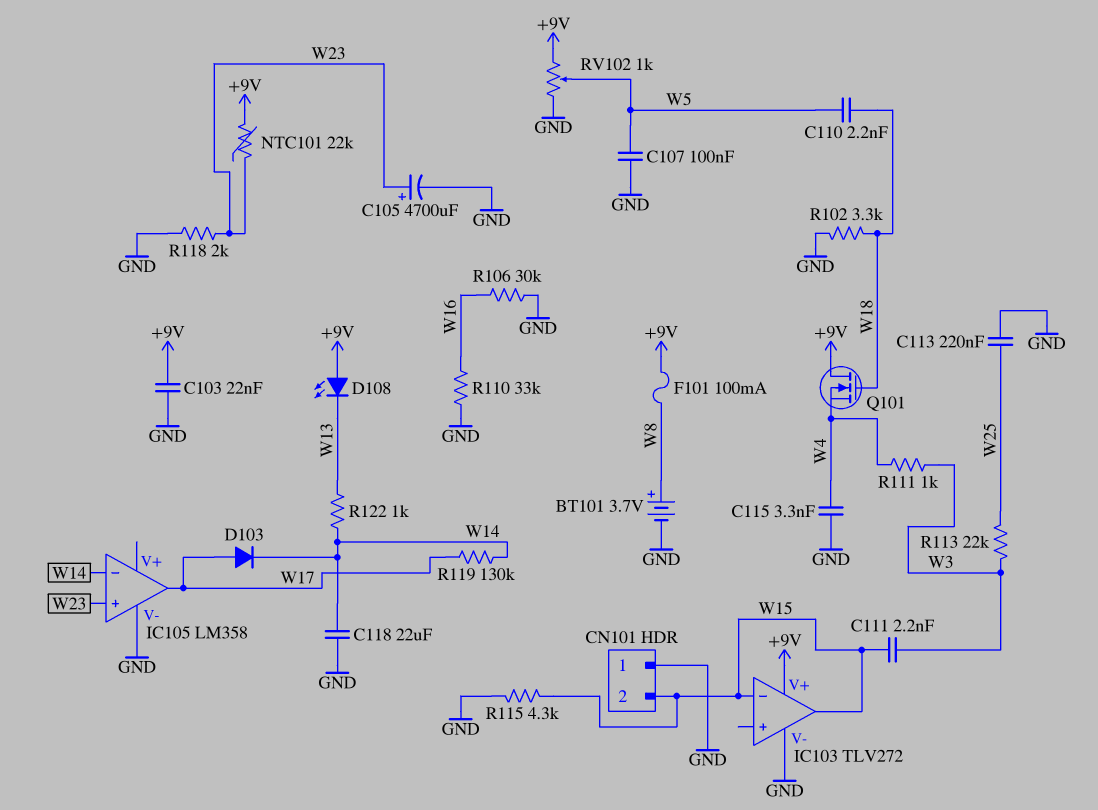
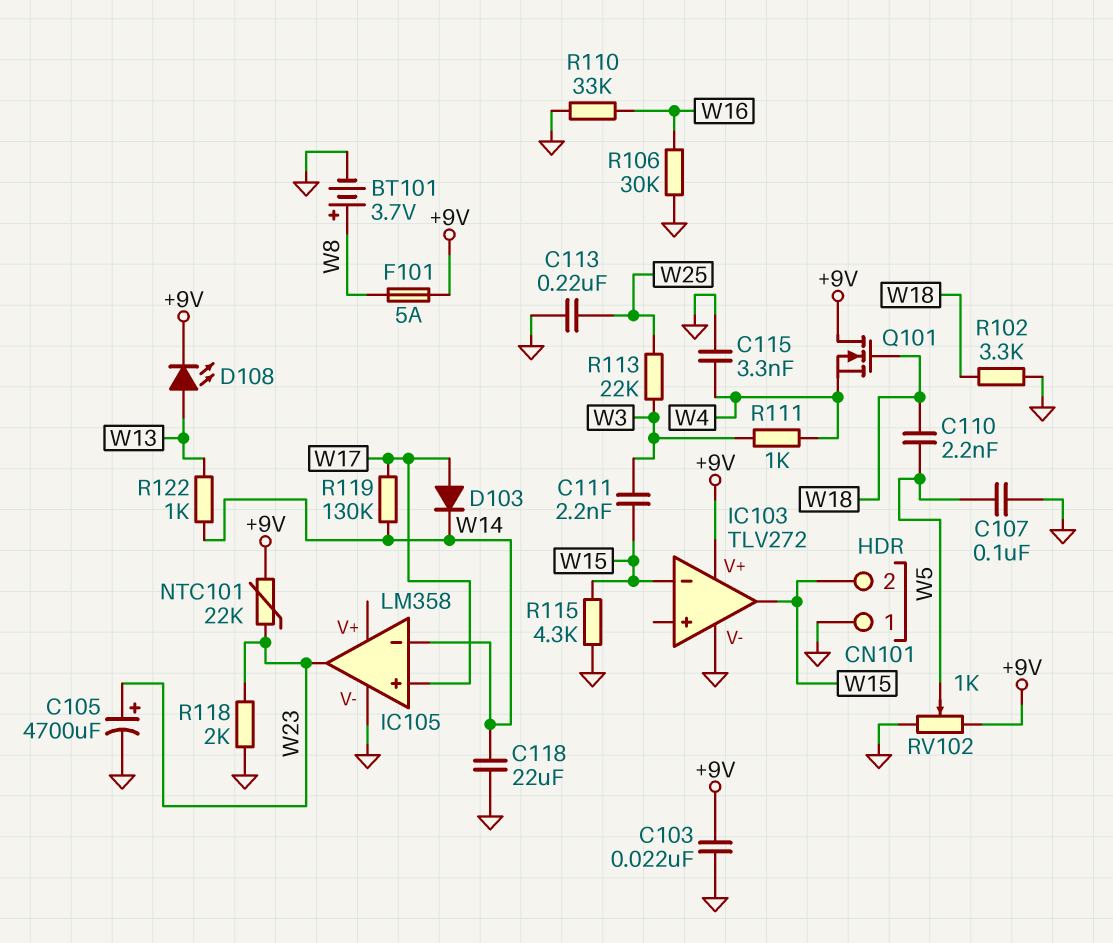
D108: LED (A +9V, K W13) -> LED (A W13, K +9V)
F101: 100mA (+9V, W8) -> 5A (+9V, W8)
IC105 pin in+: W23 -> W17
IC105 pin out: W17 -> W23

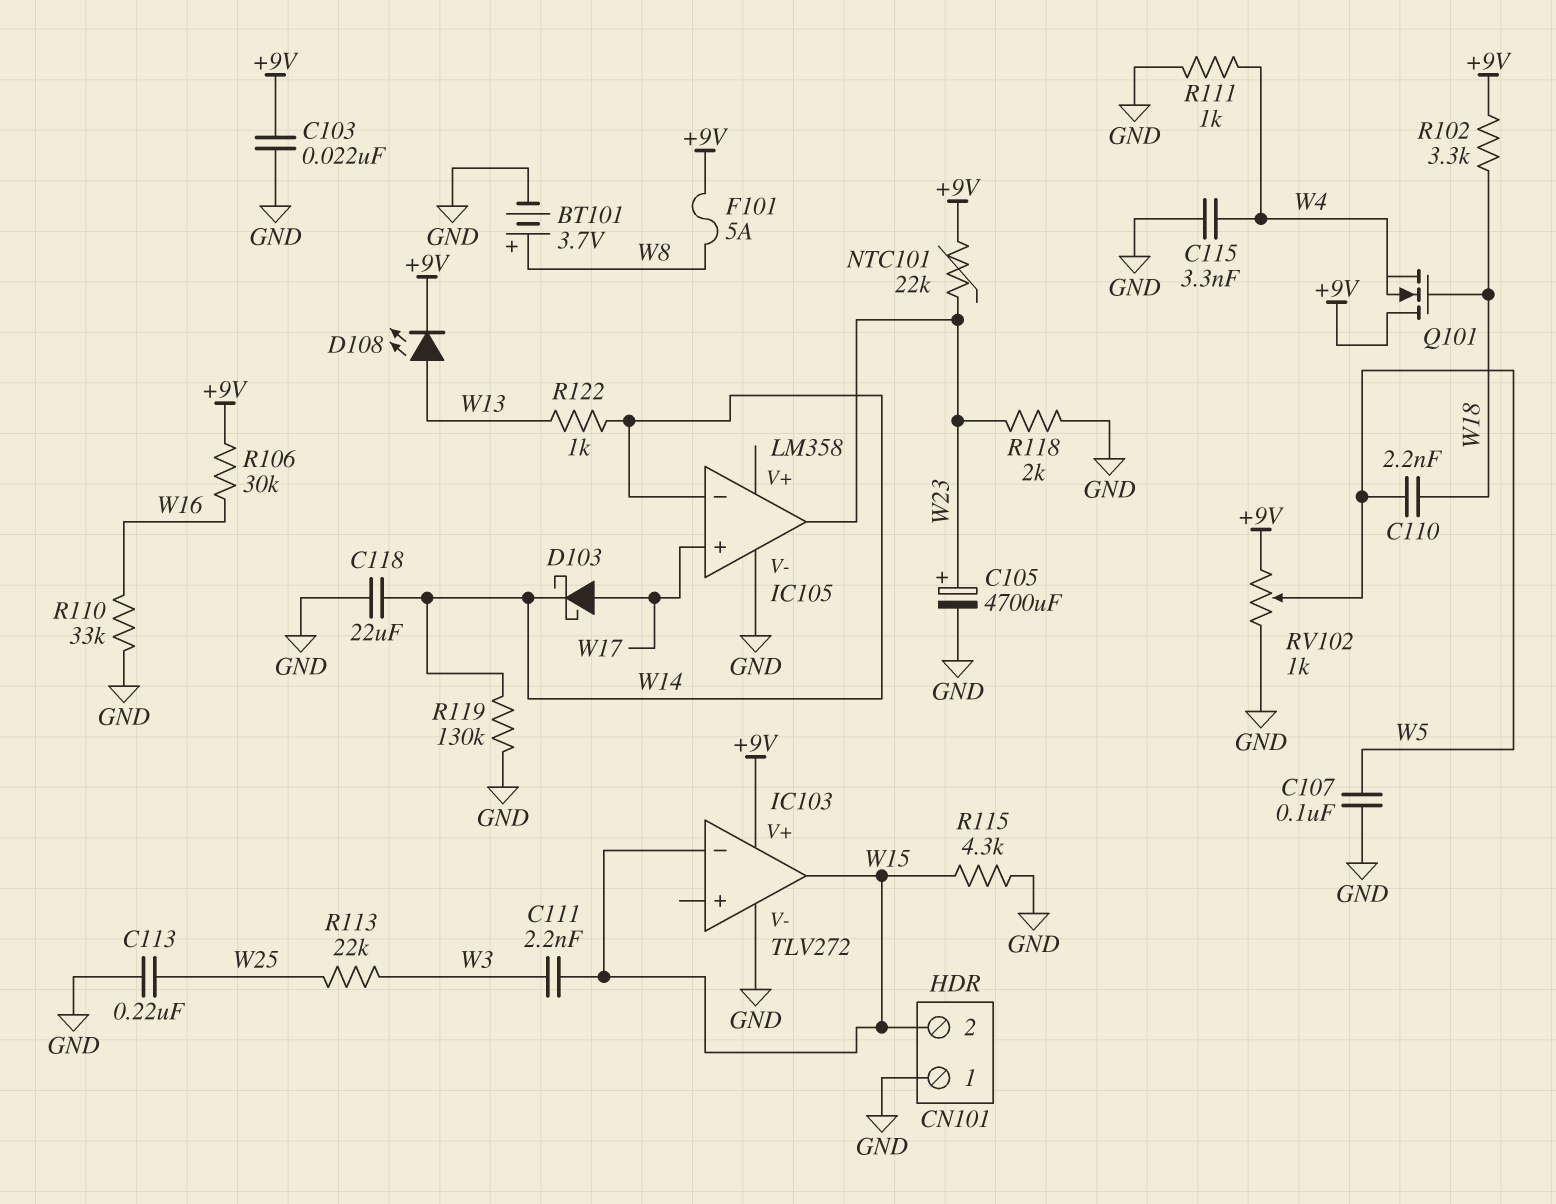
D103: diode (A W17, K W14) -> schottky (A W17, K W14)
R102: 3.3k (GND, W18) -> 3.3k (+9V, W18)
R106: 30k (GND, W16) -> 30k (+9V, W16)
R111: 1k (W3, W4) -> 1k (GND, W4)
R119: 130k (W14, W17) -> 130k (GND, W14)

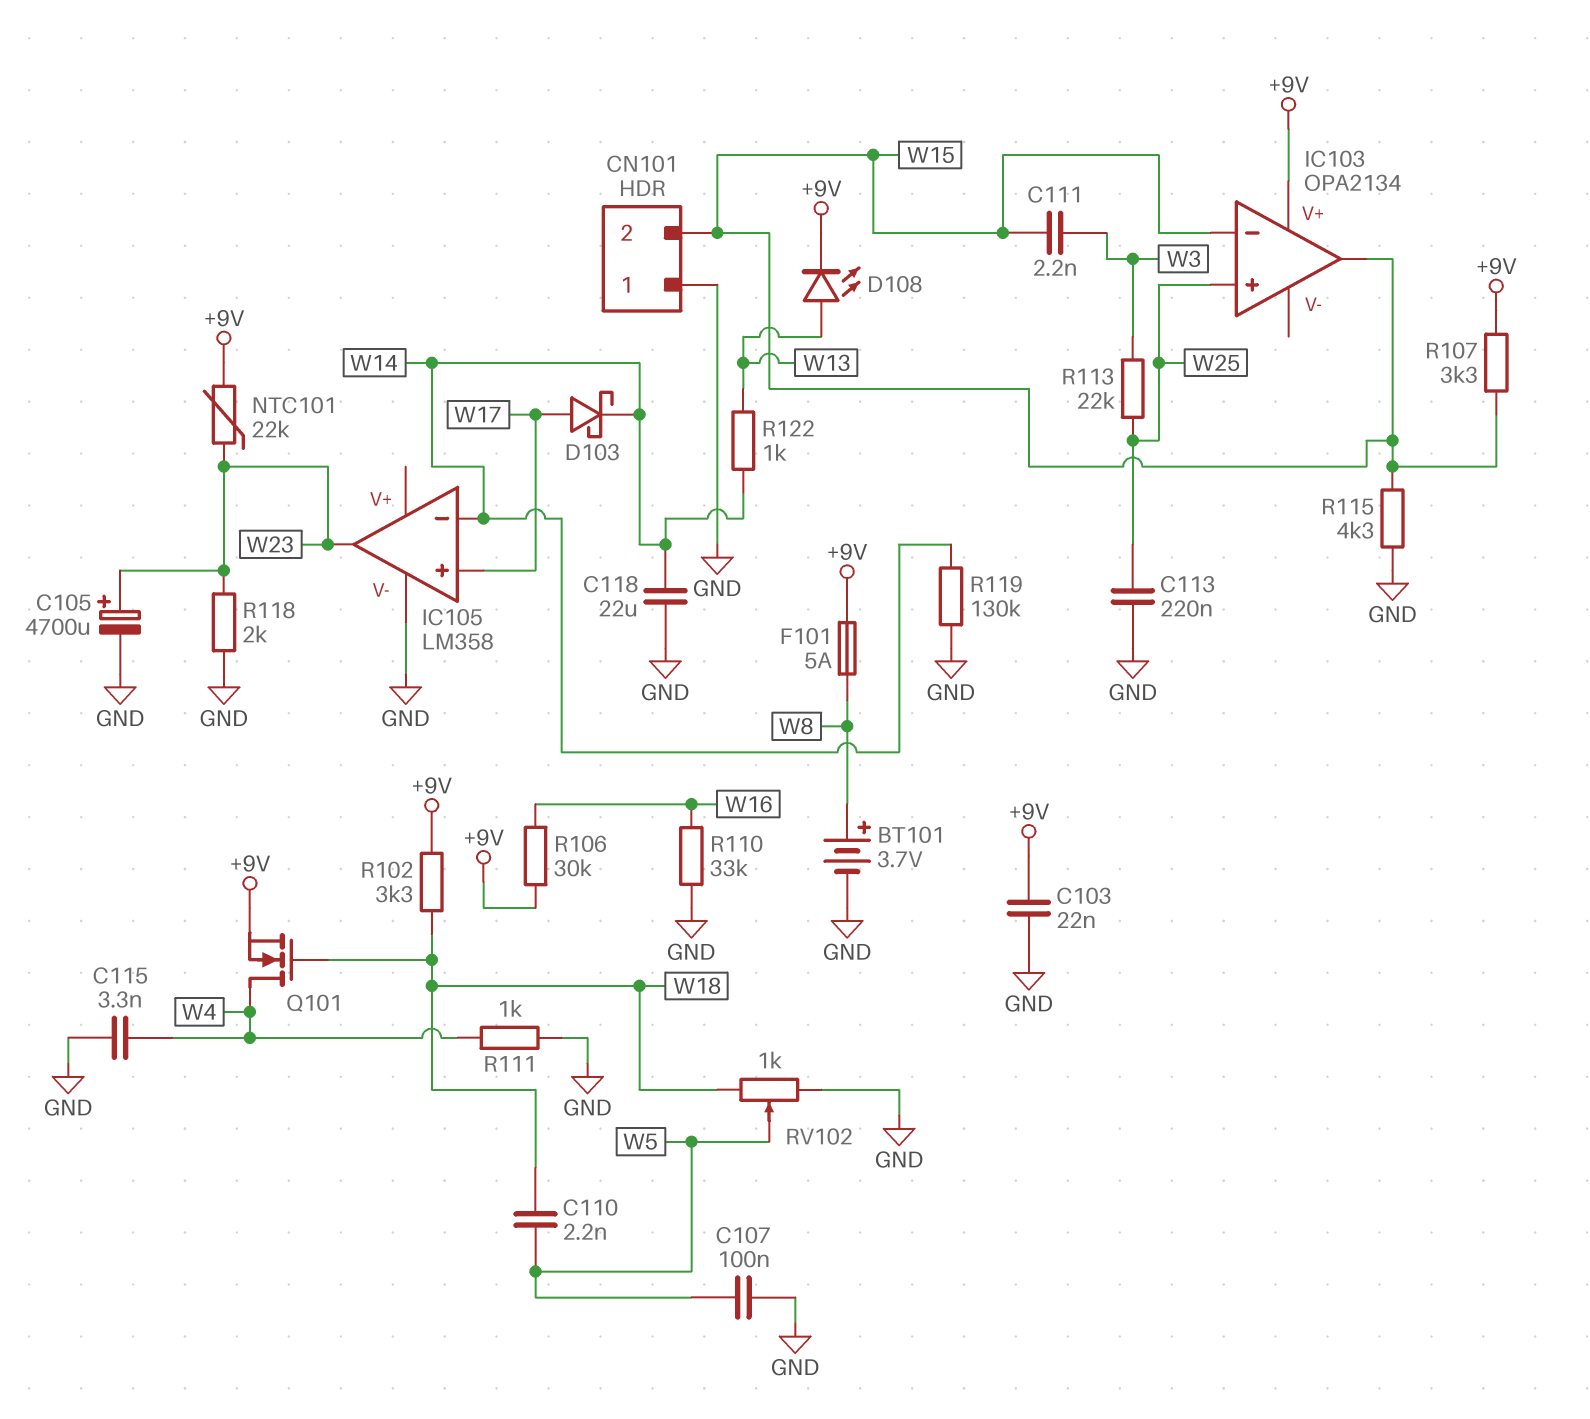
IC103: TLV272 -> OPA2134
IC103 pin V-: GND -> none
IC103 pin in+: none -> W25
Q101: NMOS (G W18, D +9V, S W4) -> NMOS (G W18, D W4, S +9V)
R107: none -> 3.3k (+9V, W15)
RV102: 1k (+9V, GND, wiper W5) -> 1k (GND, W18, wiper W5)

